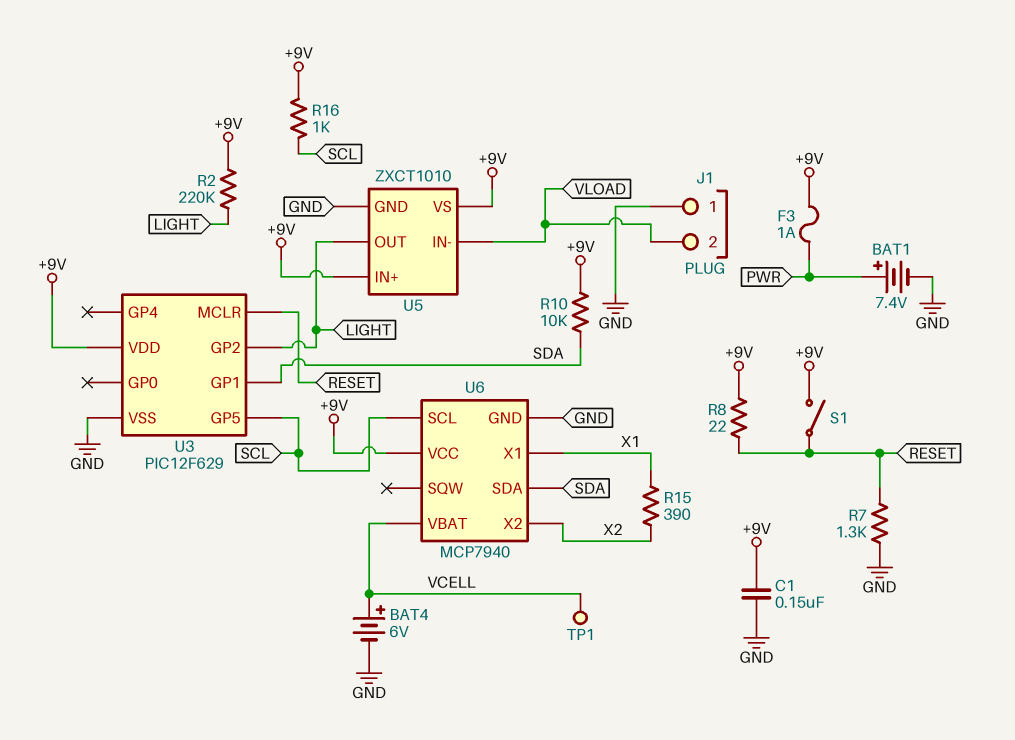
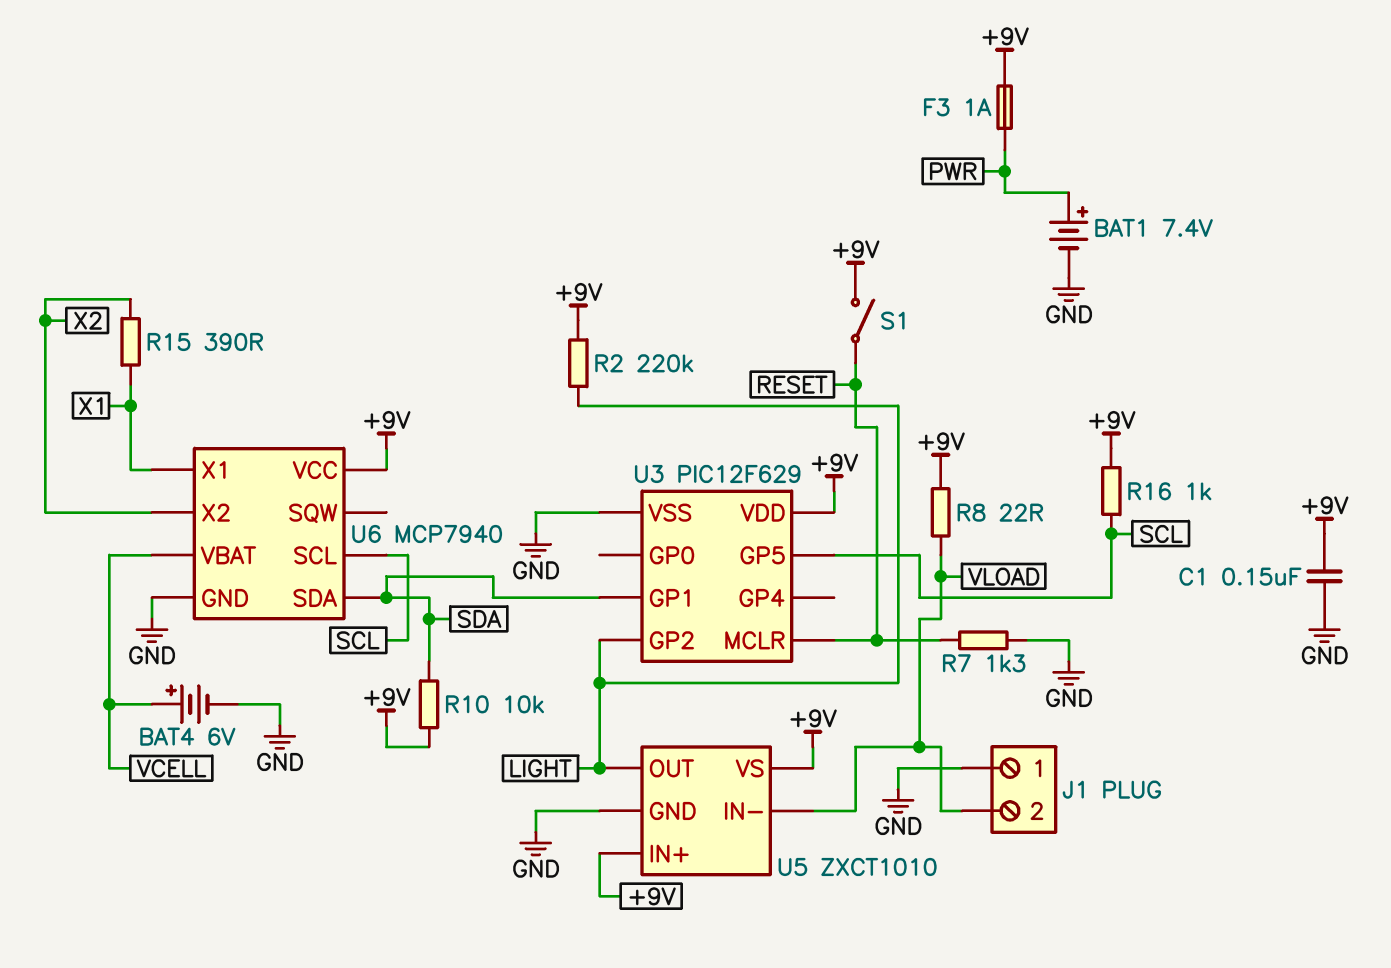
R8: 22 (+9V, RESET) -> 22 (+9V, VLOAD)
TP1: test point (VCELL) -> none

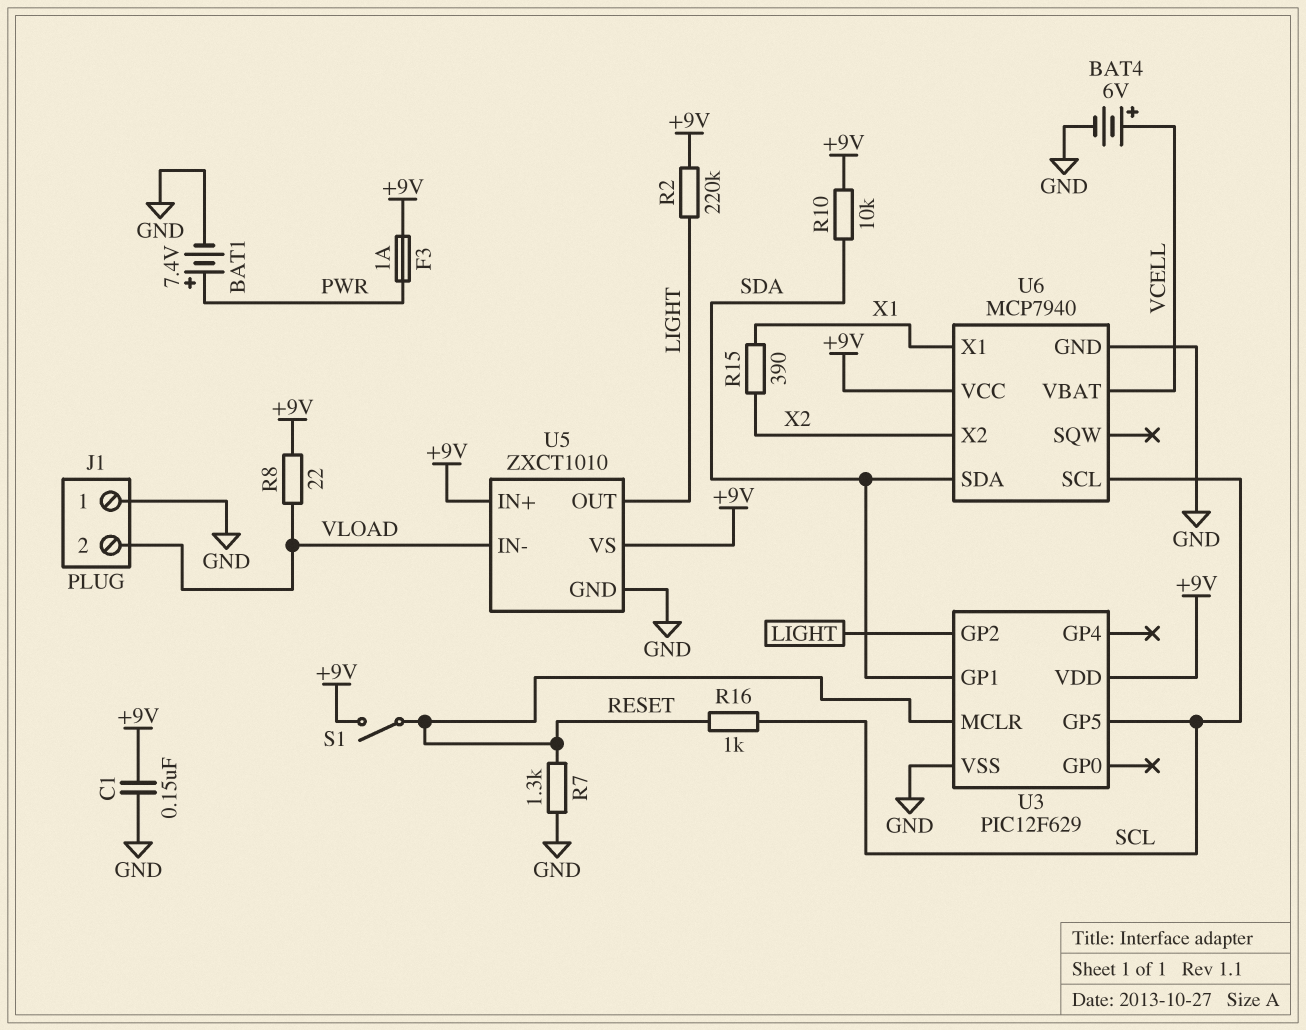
R16: 1k (+9V, SCL) -> 1k (RESET, SCL)

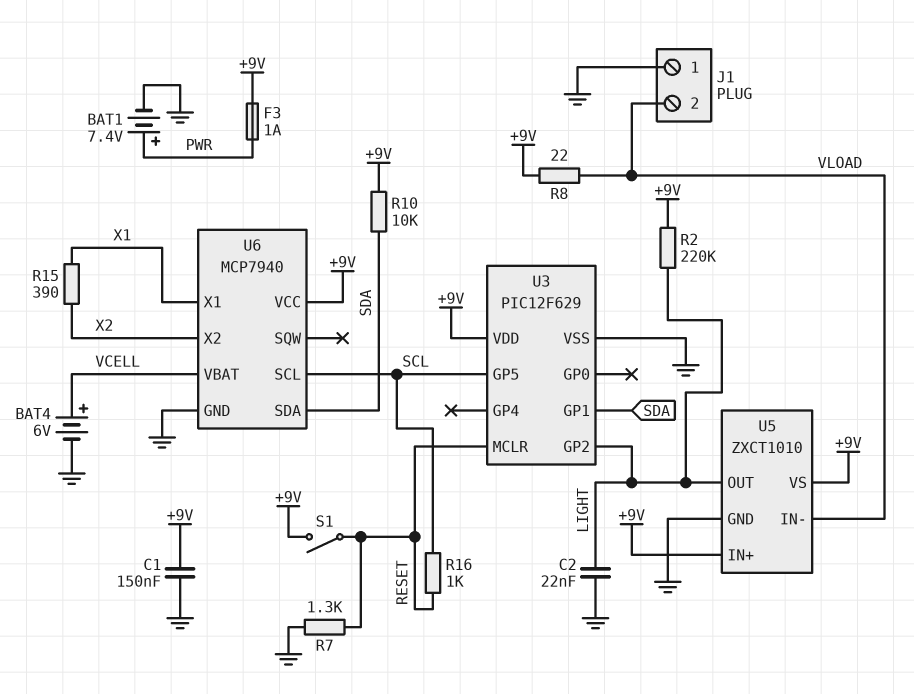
C2: none -> 22nF (GND, LIGHT)

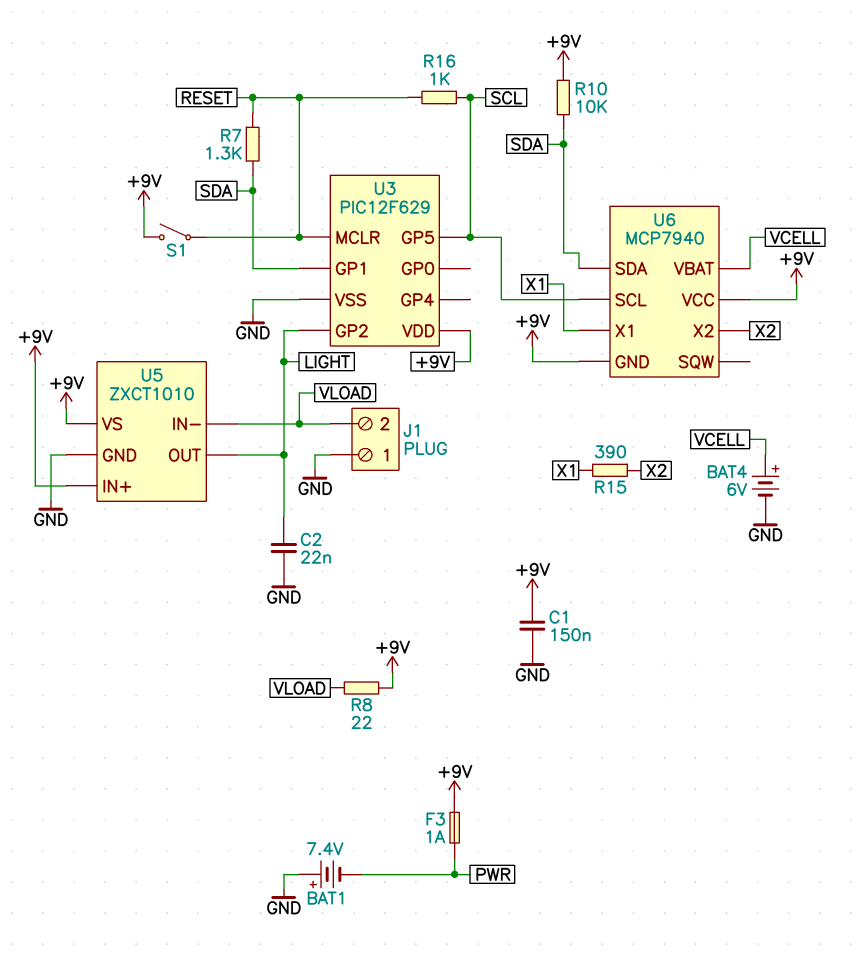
BAT1: 7.4V (plus PWR, minus GND) -> 7.4V (plus GND, minus PWR)
R2: 220k (+9V, LIGHT) -> none
R7: 1.3k (GND, RESET) -> 1.3k (RESET, SDA)
U6 pin GND: GND -> +9V

